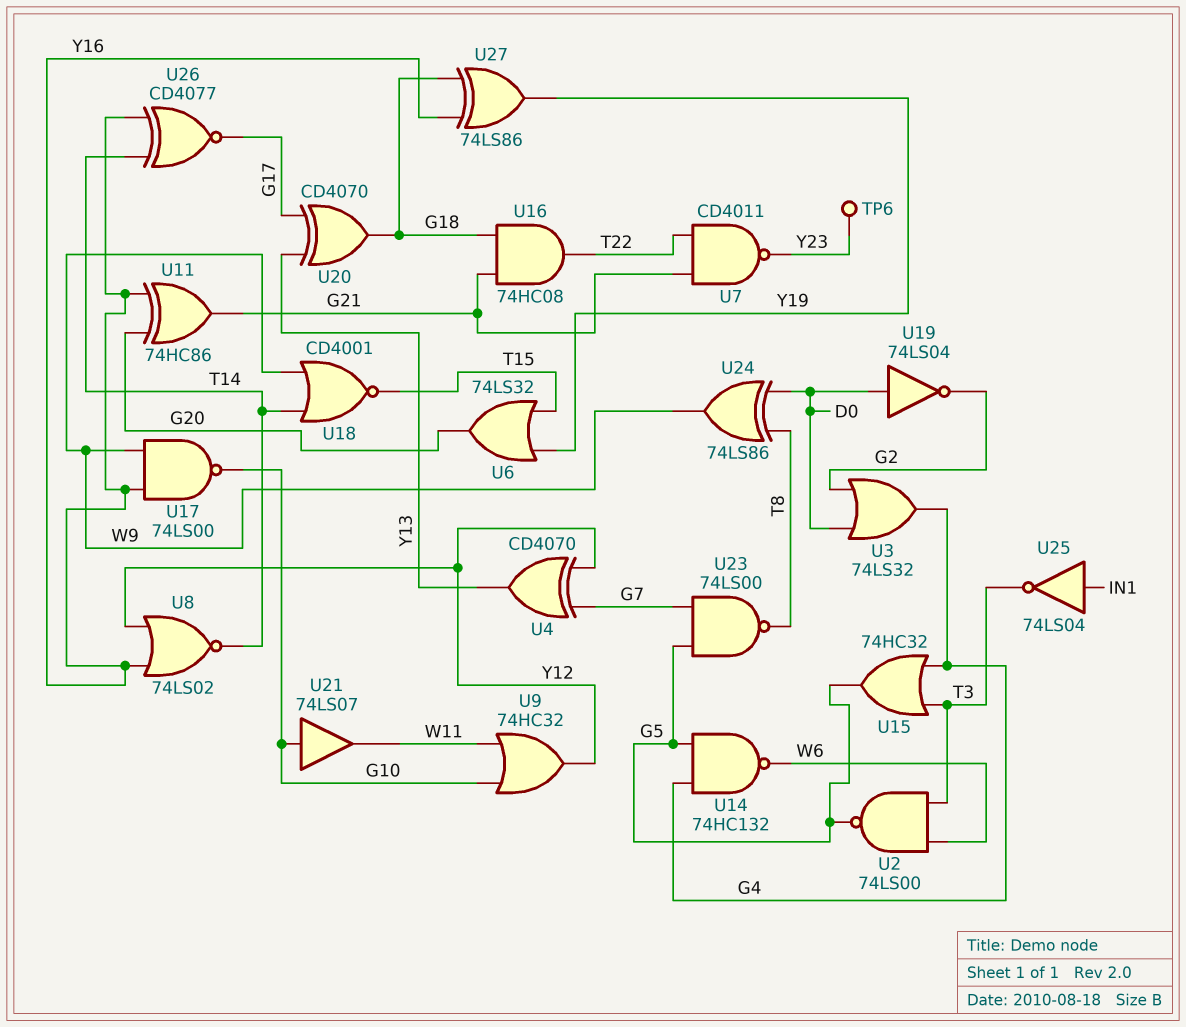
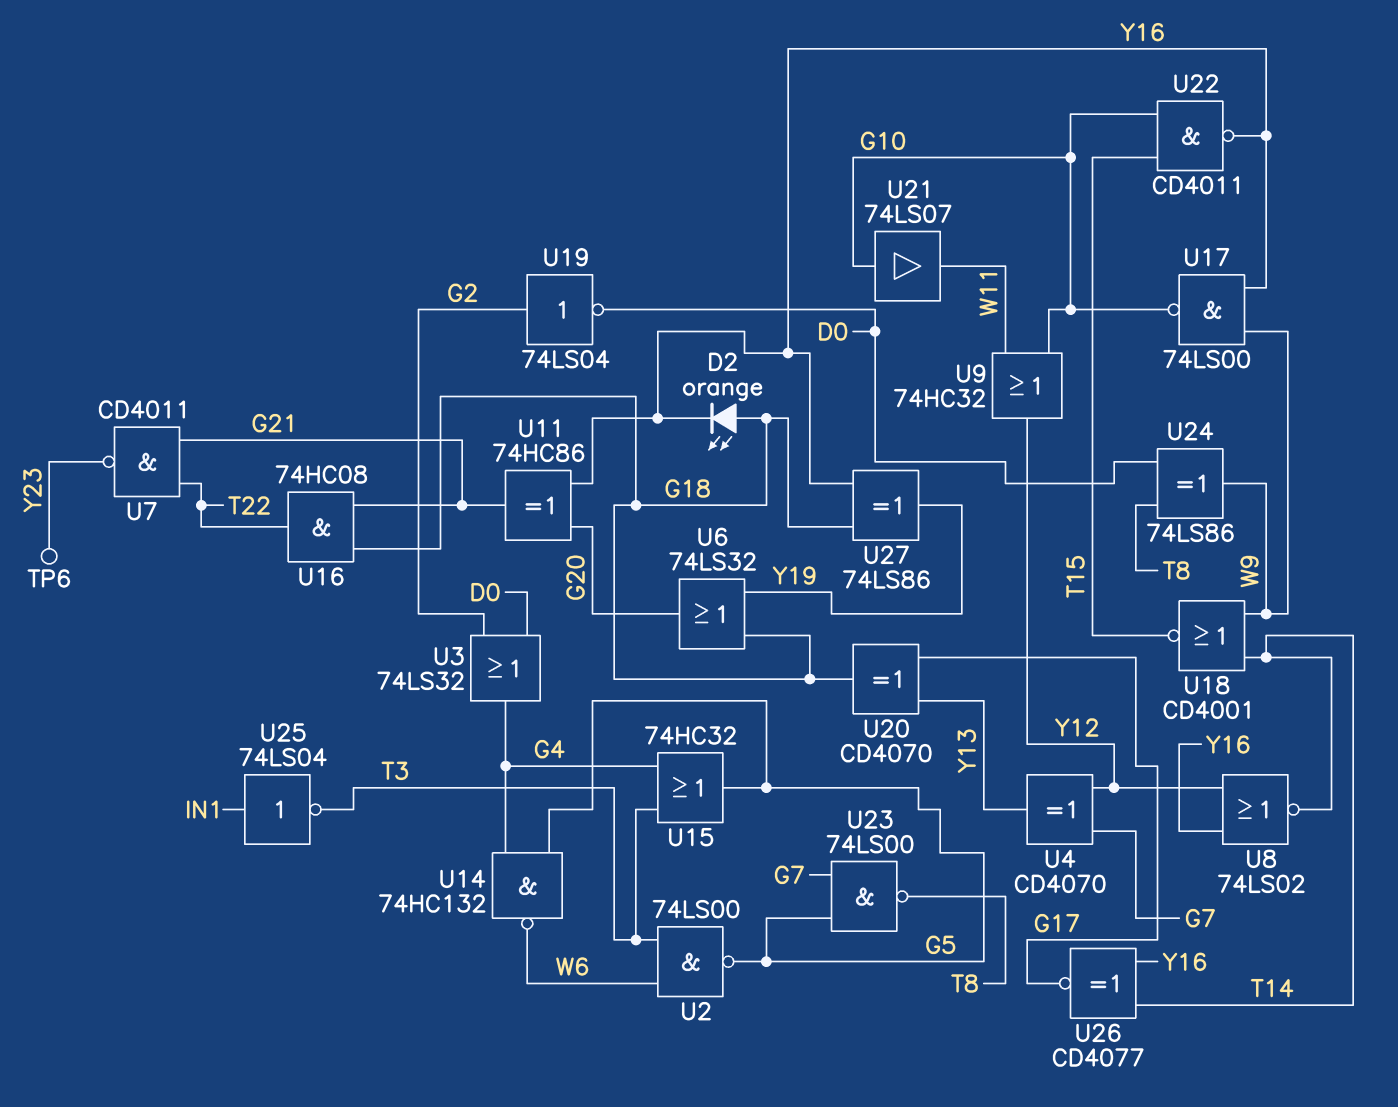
D2: none -> LED orange (A G18, K Y16)
U6: OR 74LS32 (in T15, in Y19, out G20) -> OR 74LS32 (in G18, in Y19, out G20)
U19: NOT 74LS04 (in D0, out G2) -> NOT 74LS04 (in G2, out D0)
U22: none -> NAND CD4011 (in G10, in T15, out Y16)

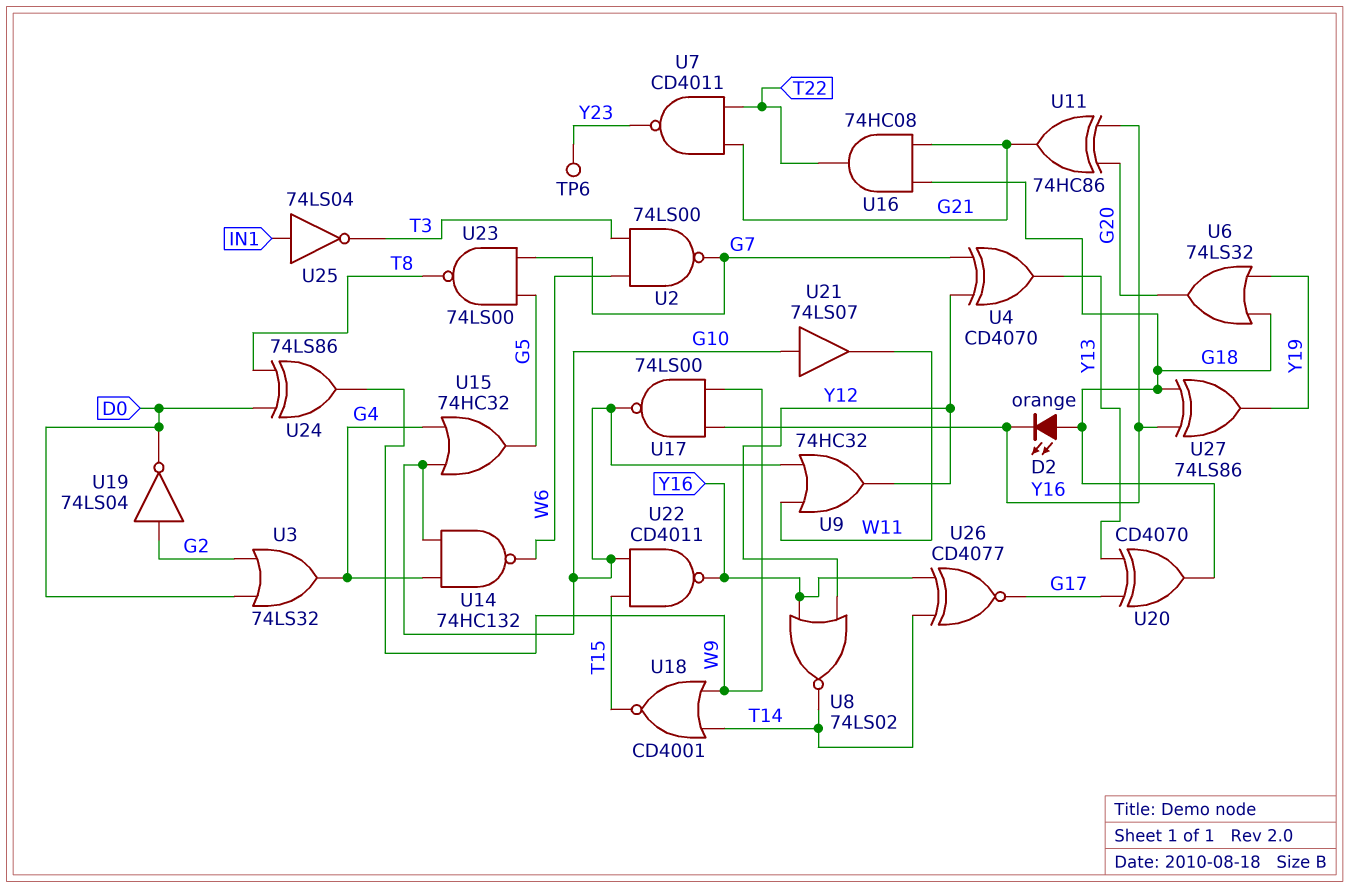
U2: NAND 74LS00 (in T3, in W6, out G5) -> NAND 74LS00 (in T3, in W6, out G7)
U14: NAND 74HC132 (in G4, in G5, out W6) -> NAND 74HC132 (in G4, in G10, out W6)
U15: OR 74HC32 (in G4, in T3, out G5) -> OR 74HC32 (in G4, in G10, out G5)

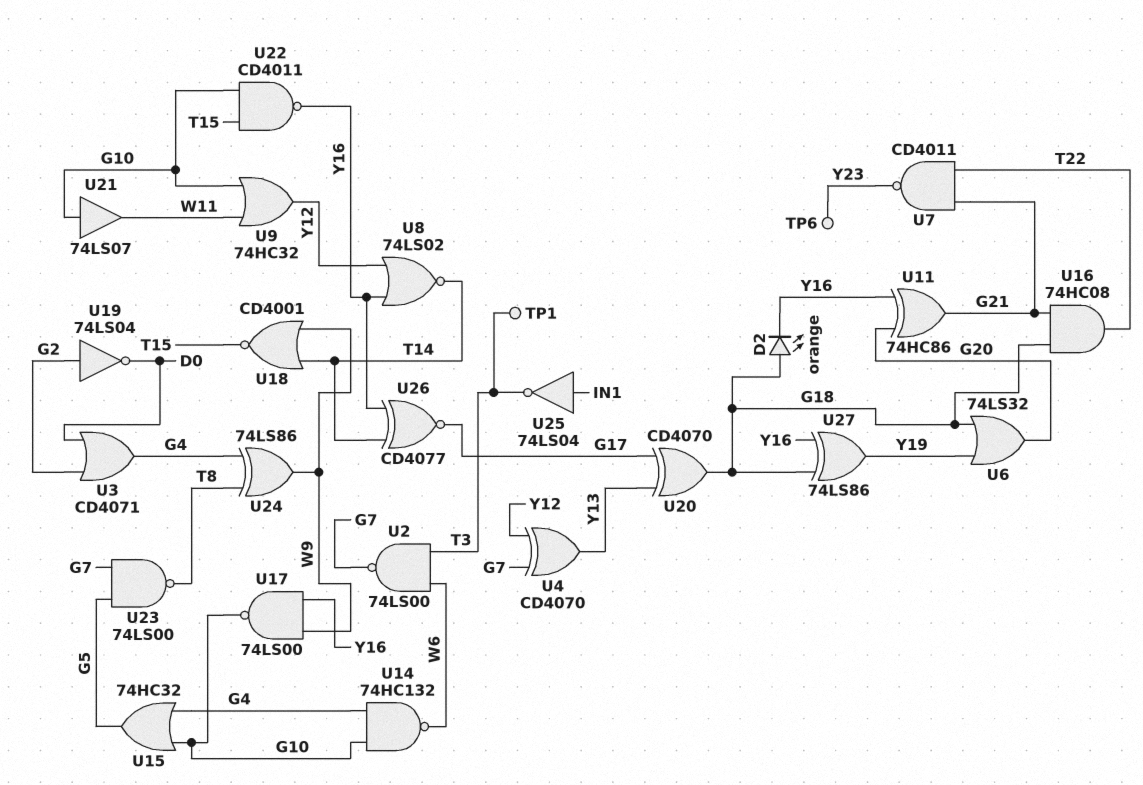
TP1: none -> test point (T3)
U3: OR 74LS32 (in D0, in G2, out G4) -> OR CD4071 (in D0, in G2, out G4)
U24: XOR 74LS86 (in D0, in T8, out W9) -> XOR 74LS86 (in G4, in T8, out W9)

